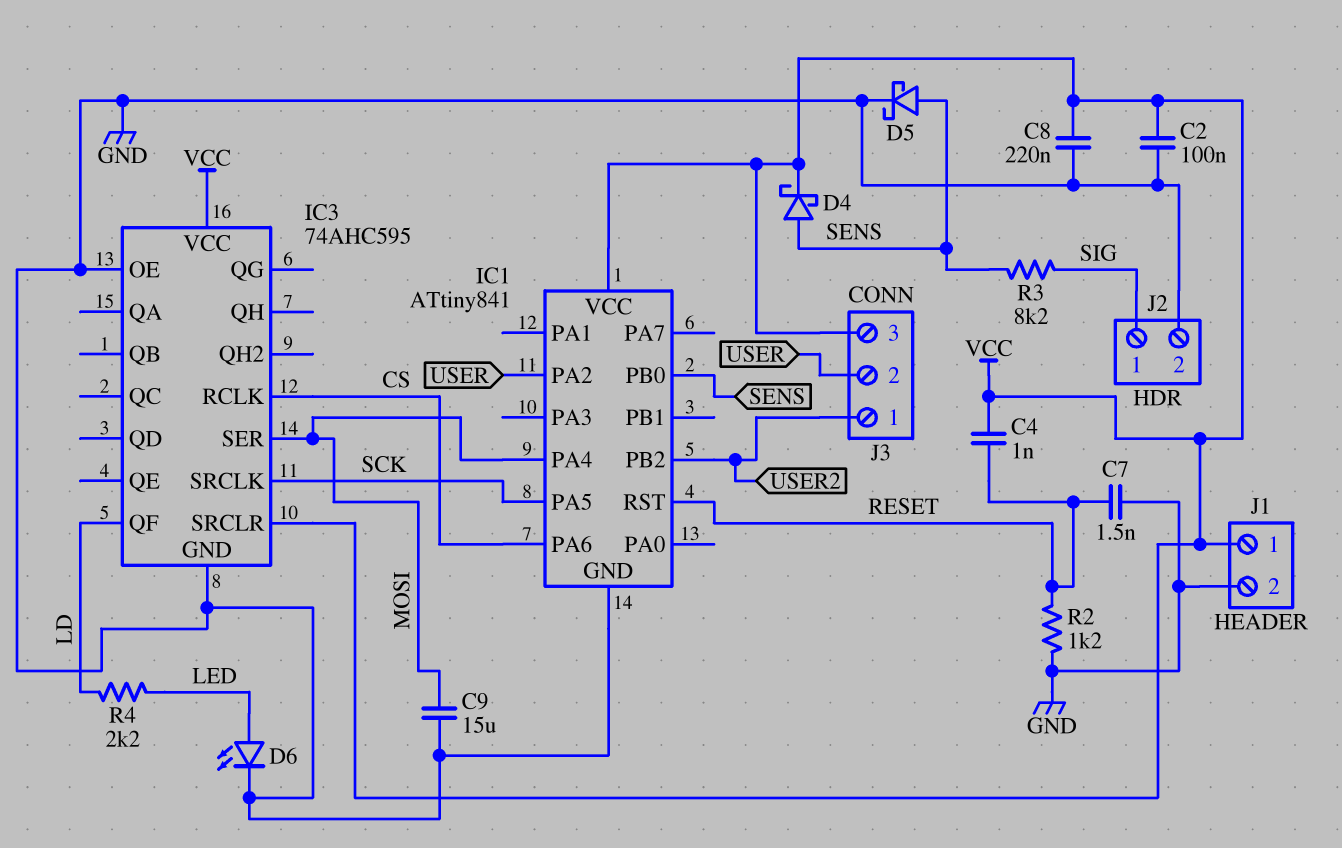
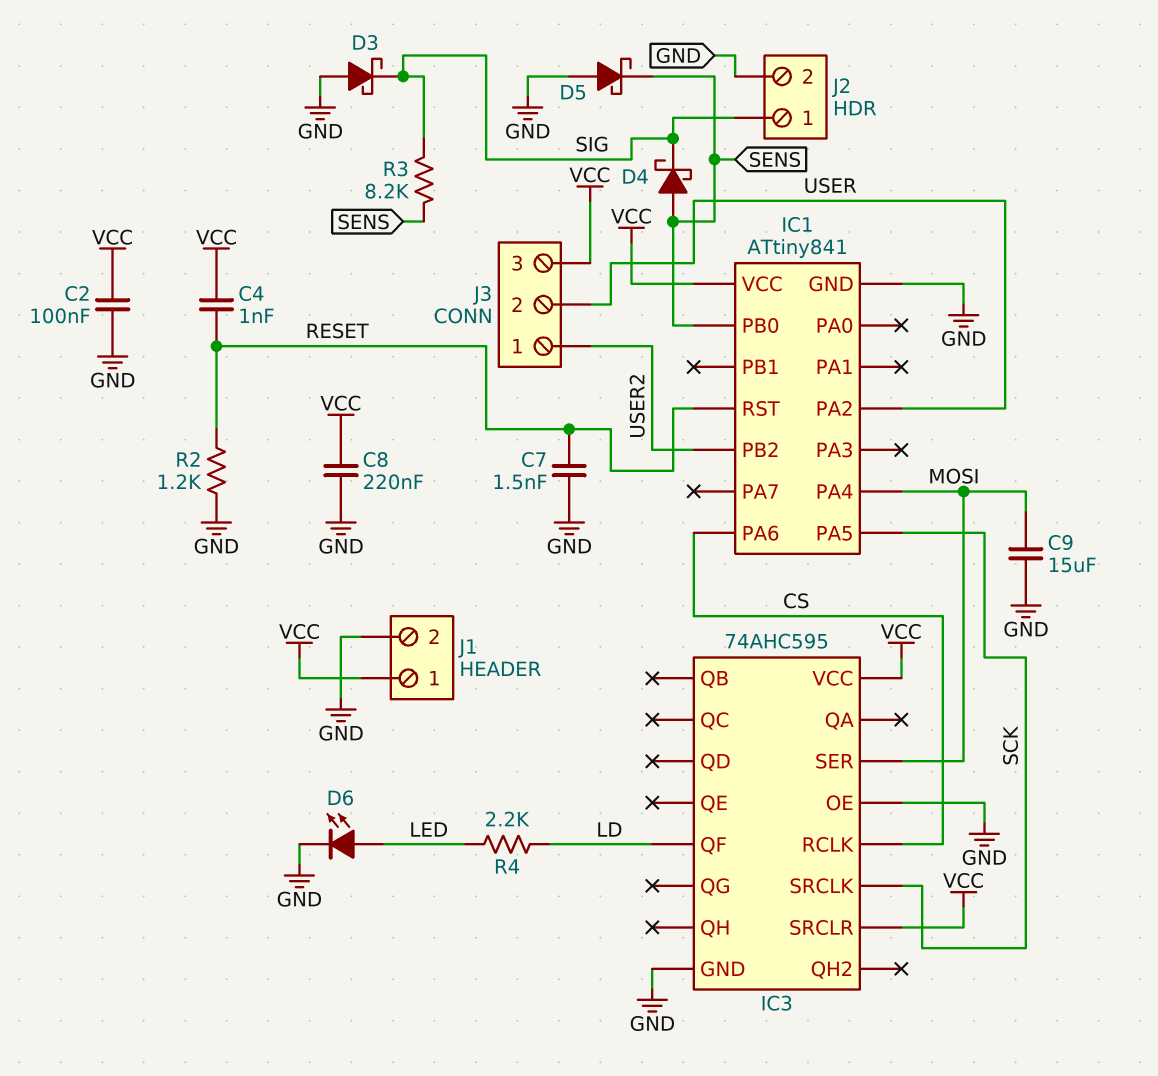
D3: none -> schottky (A GND, K SIG)
D4: schottky (A SENS, K VCC) -> schottky (A SENS, K SIG)
D5: schottky (A SENS, K GND) -> schottky (A GND, K SENS)

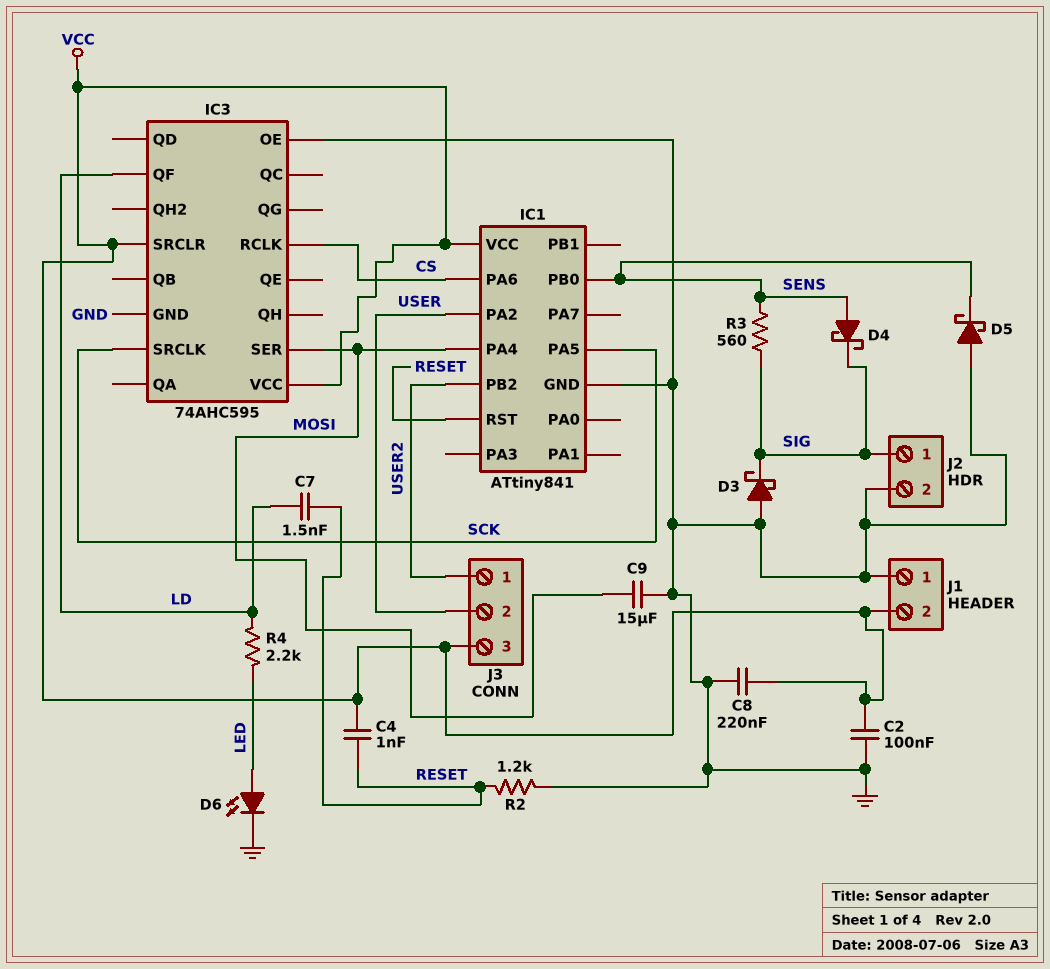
C7: 1.5nF (GND, RESET) -> 1.5nF (LD, RESET)
J1 pin 1: VCC -> GND
J1 pin 2: GND -> VCC
R3: 8.2k (SENS, SIG) -> 560 (SENS, SIG)

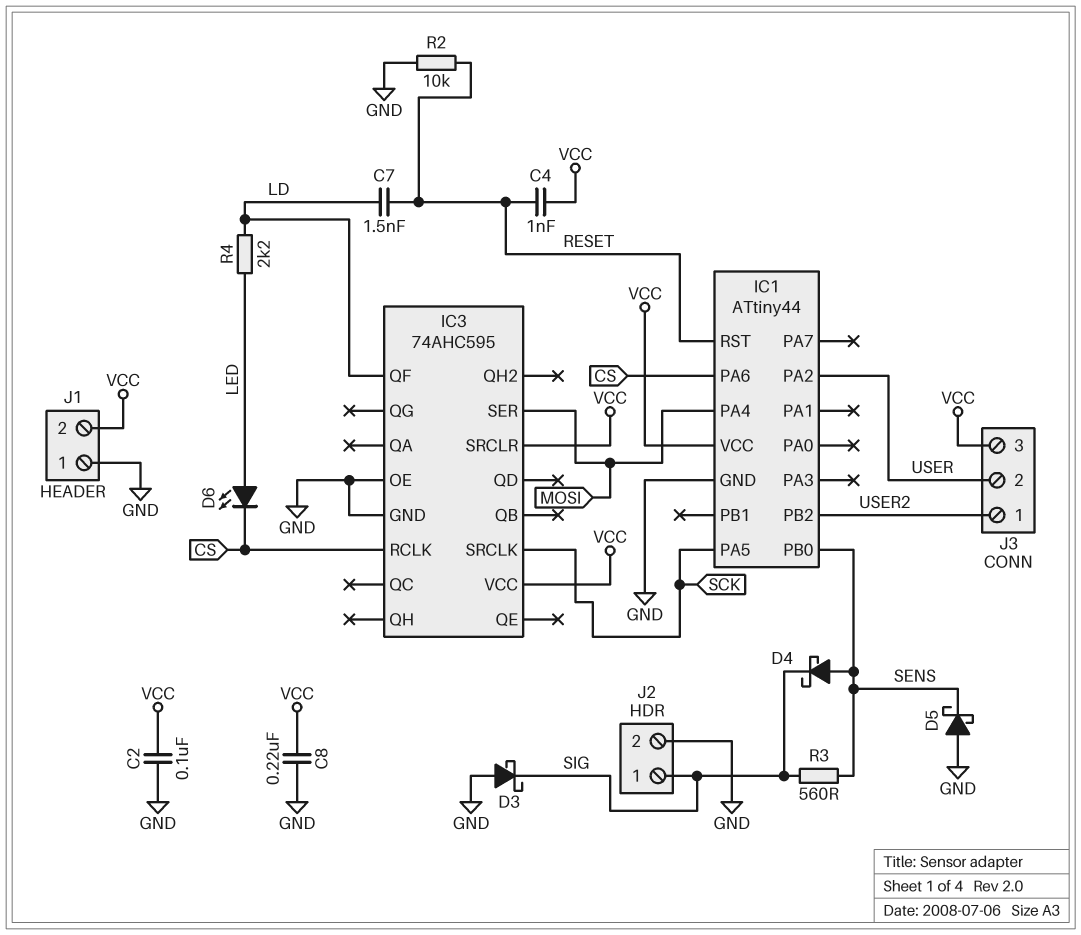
C9: 15uF (GND, MOSI) -> none
D6: LED (A LED, K GND) -> LED (A LED, K CS)
IC1: ATtiny841 -> ATtiny44
R2: 1.2k (GND, RESET) -> 10k (GND, RESET)

